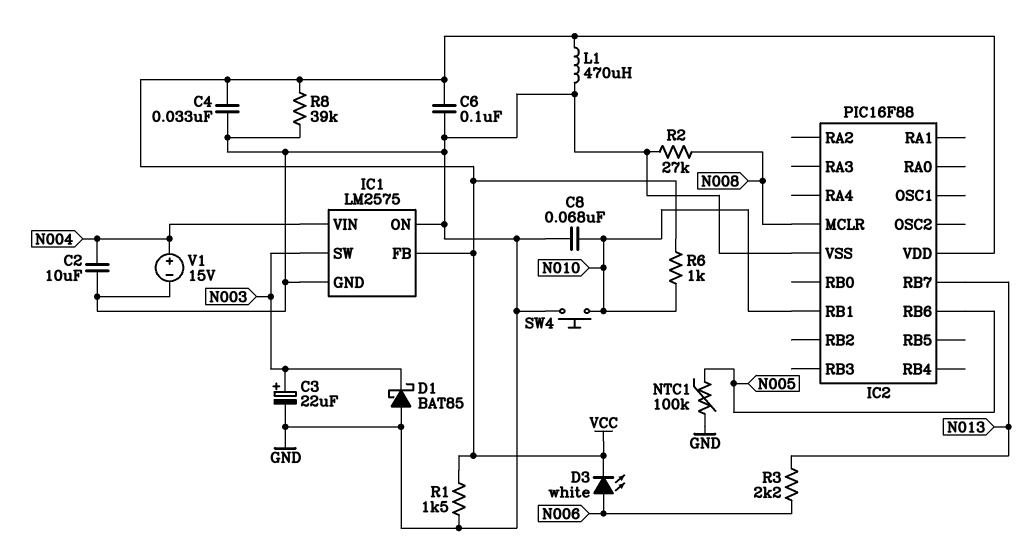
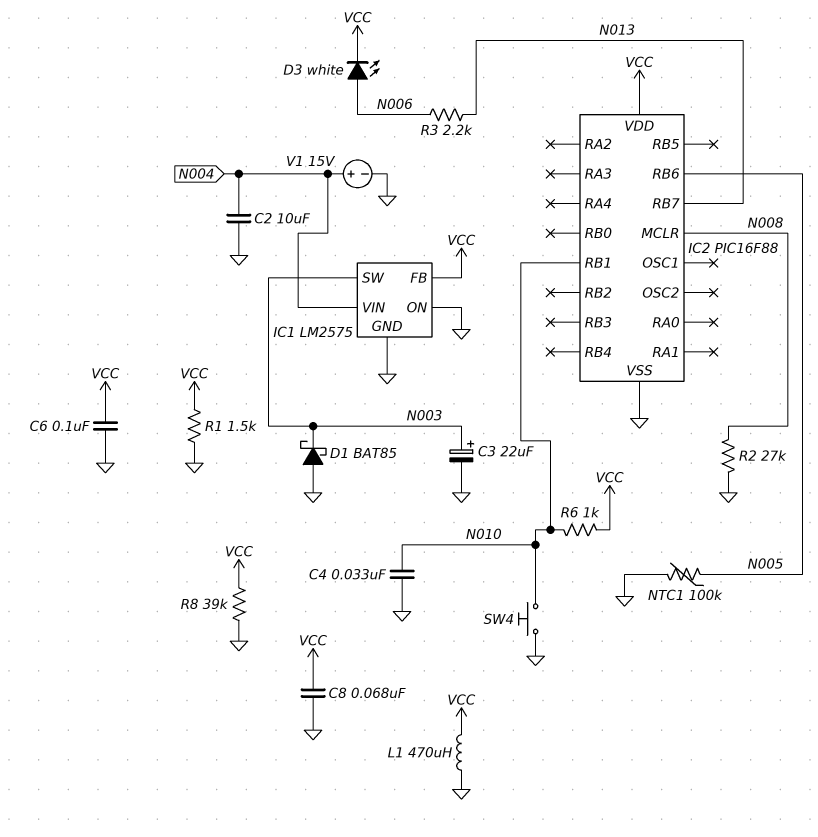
C4: 33nF (GND, VCC) -> 33nF (GND, N010)
C8: 68nF (GND, N010) -> 68nF (GND, VCC)

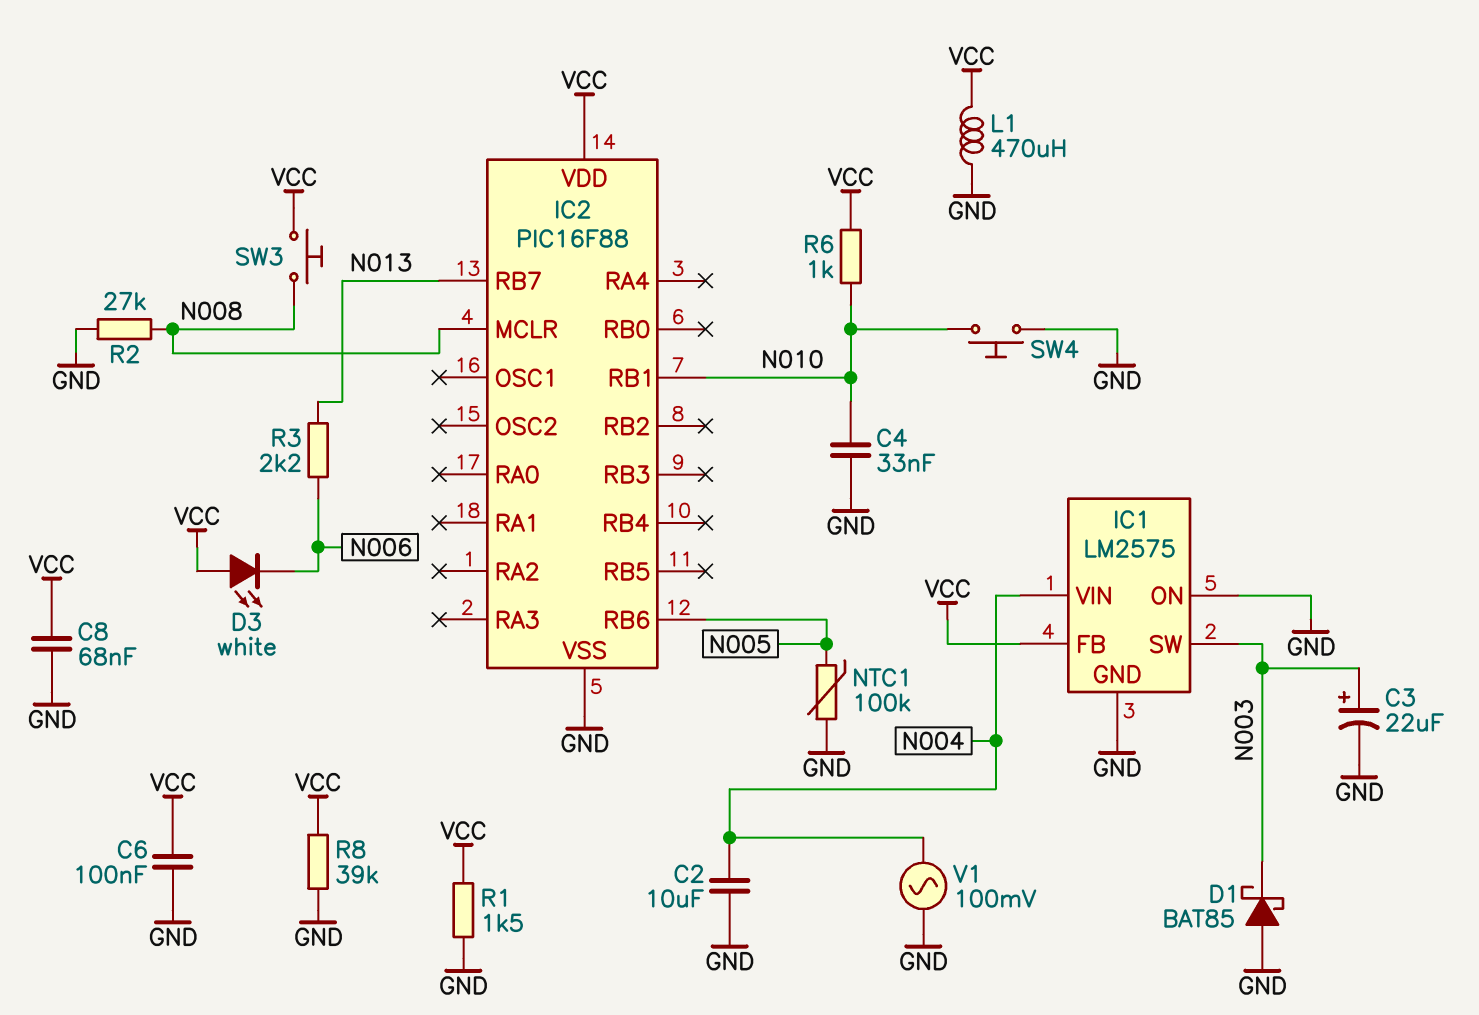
D3: LED white (A N006, K VCC) -> LED white (A VCC, K N006)
SW3: none -> button (N008, VCC)
V1: 15V (plus N004, minus GND) -> AC 100mV (GND, N004)

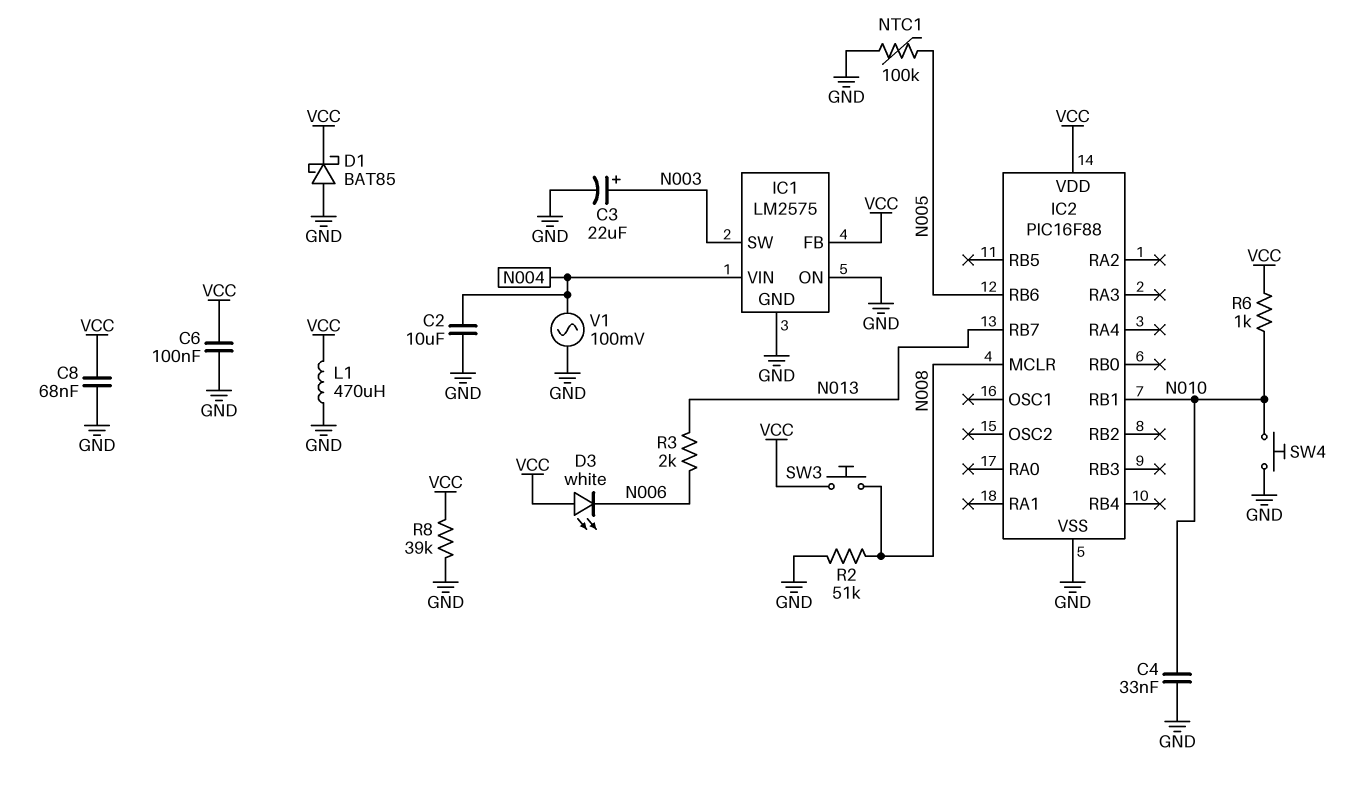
D1: schottky BAT85 (A GND, K N003) -> schottky BAT85 (A GND, K VCC)
R1: 1.5k (GND, VCC) -> none
R2: 27k (GND, N008) -> 51k (GND, N008)
R3: 2.2k (N006, N013) -> 2k (N006, N013)

